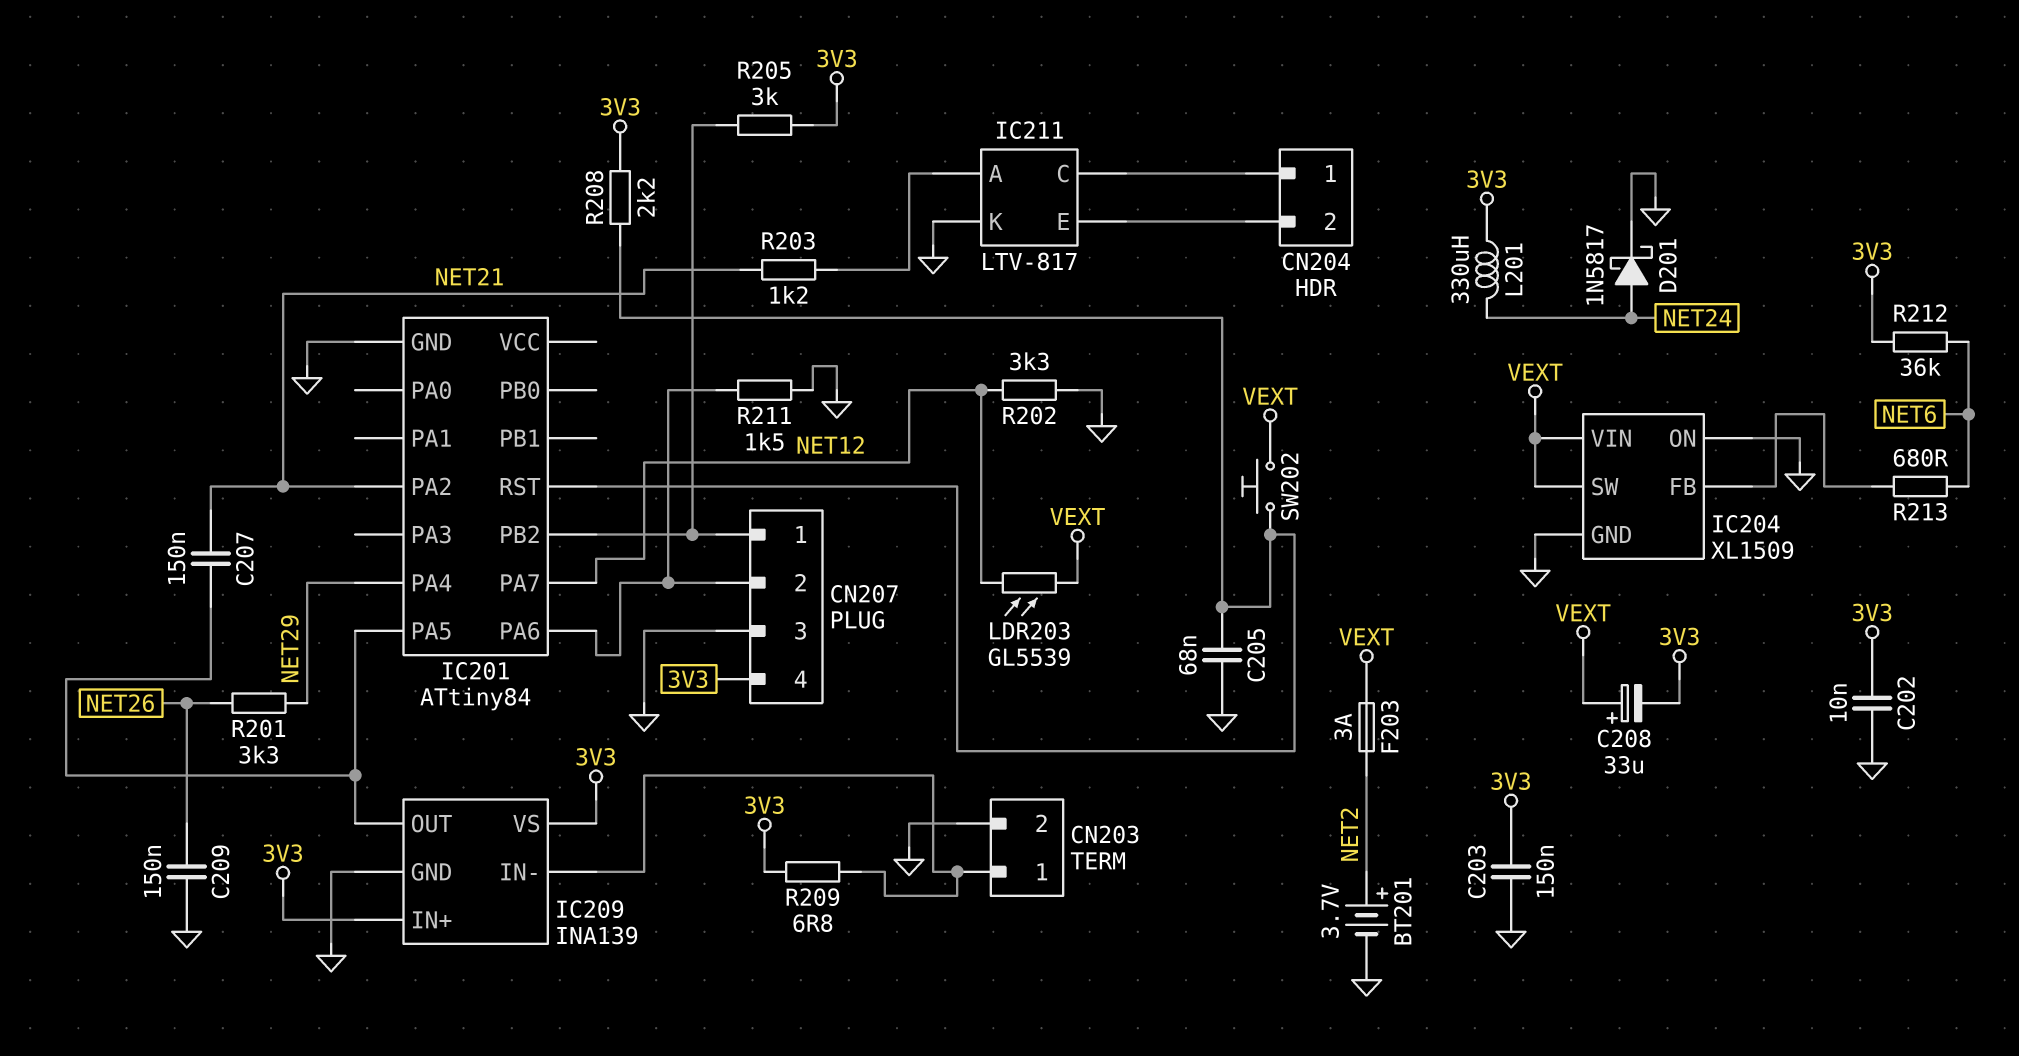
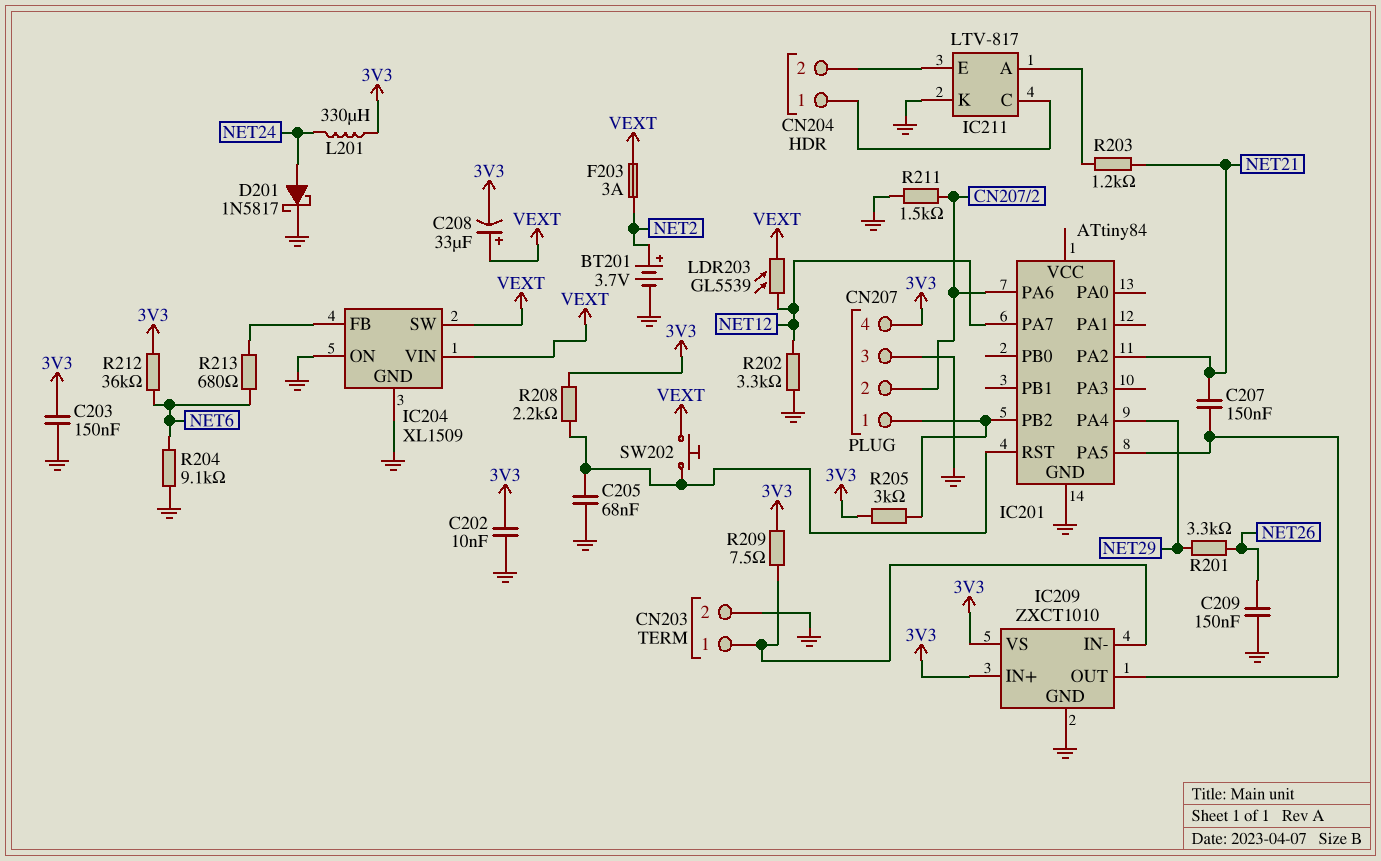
IC209: INA139 -> ZXCT1010
R204: none -> 9.1k (GND, NET6)
R209: 6.8 (3V3, CN203/1) -> 7.5 (3V3, CN203/1)

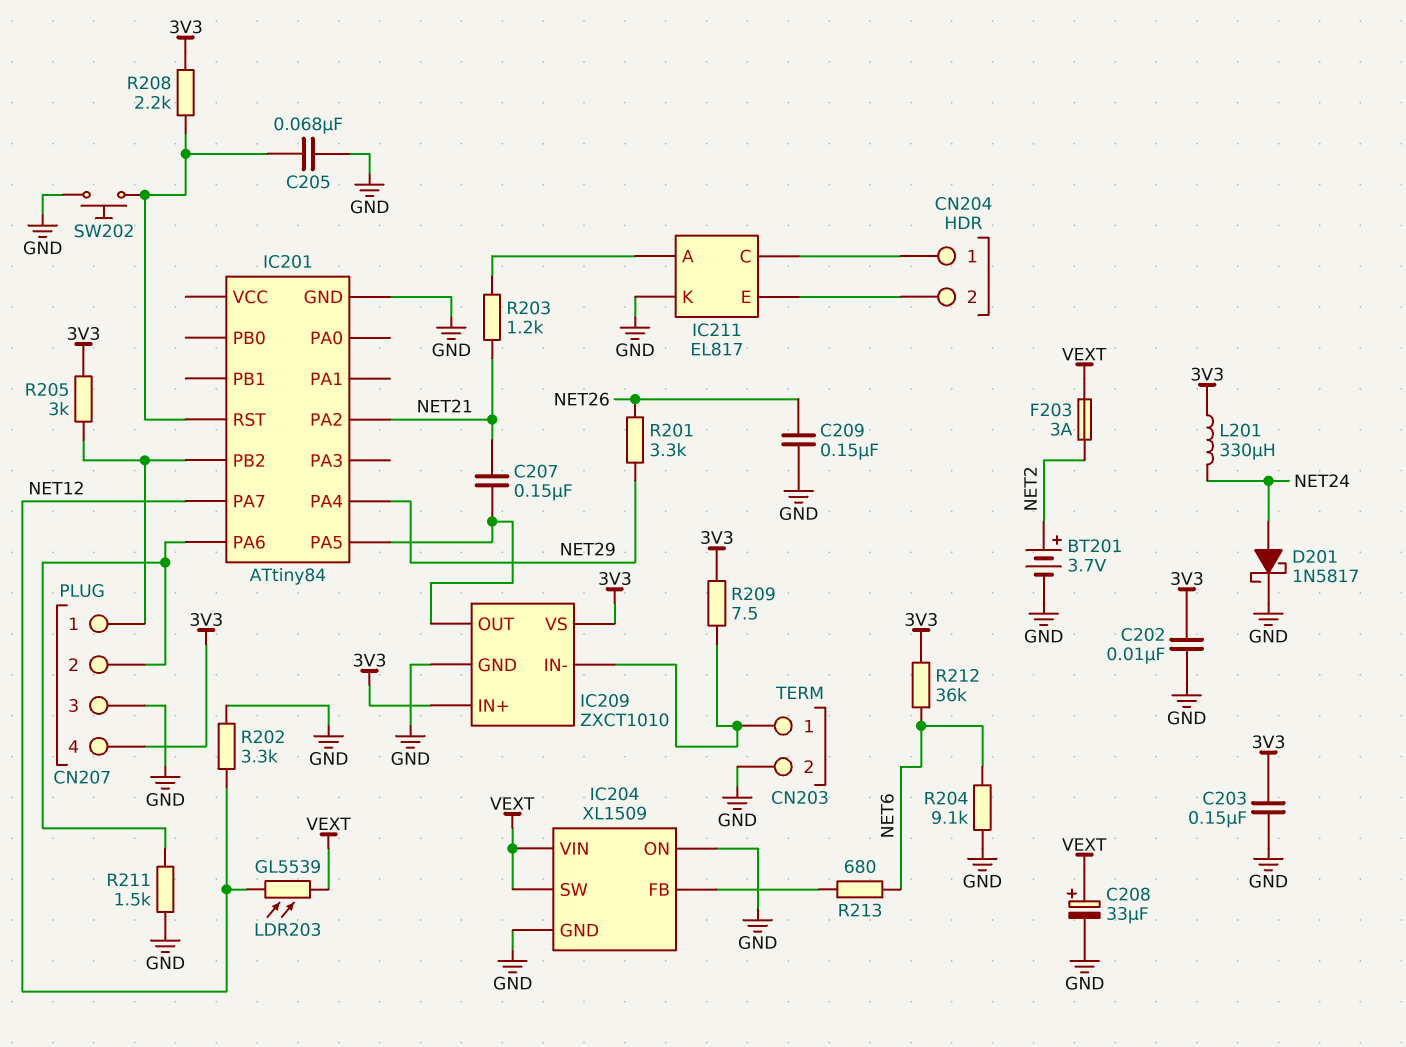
C208: 33uF (plus VEXT, minus 3V3) -> 33uF (plus VEXT, minus GND)
IC211: LTV-817 -> EL817
SW202: button (IC201/RST, VEXT) -> button (GND, IC201/RST)

